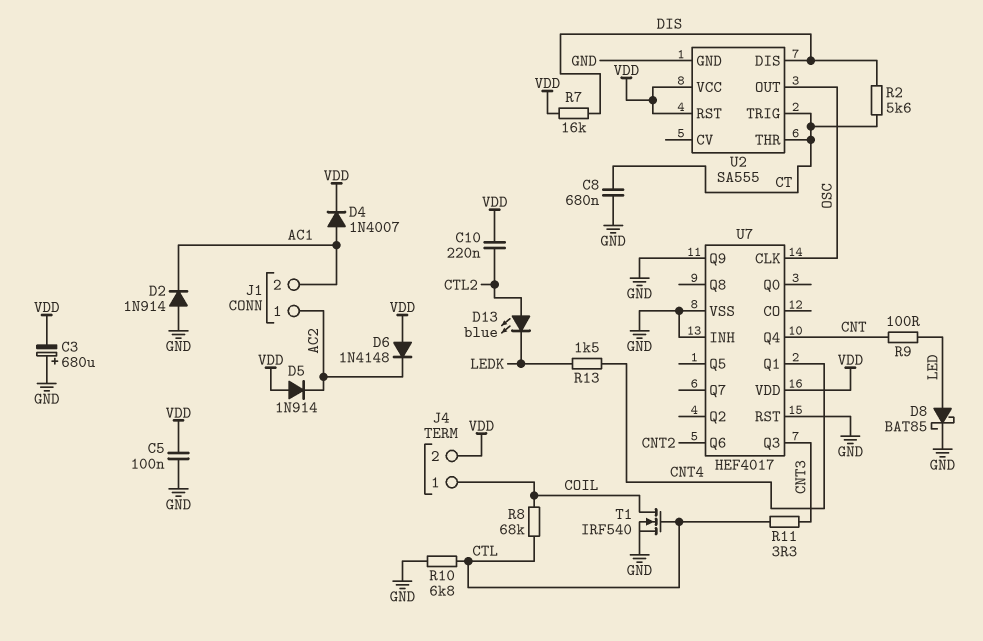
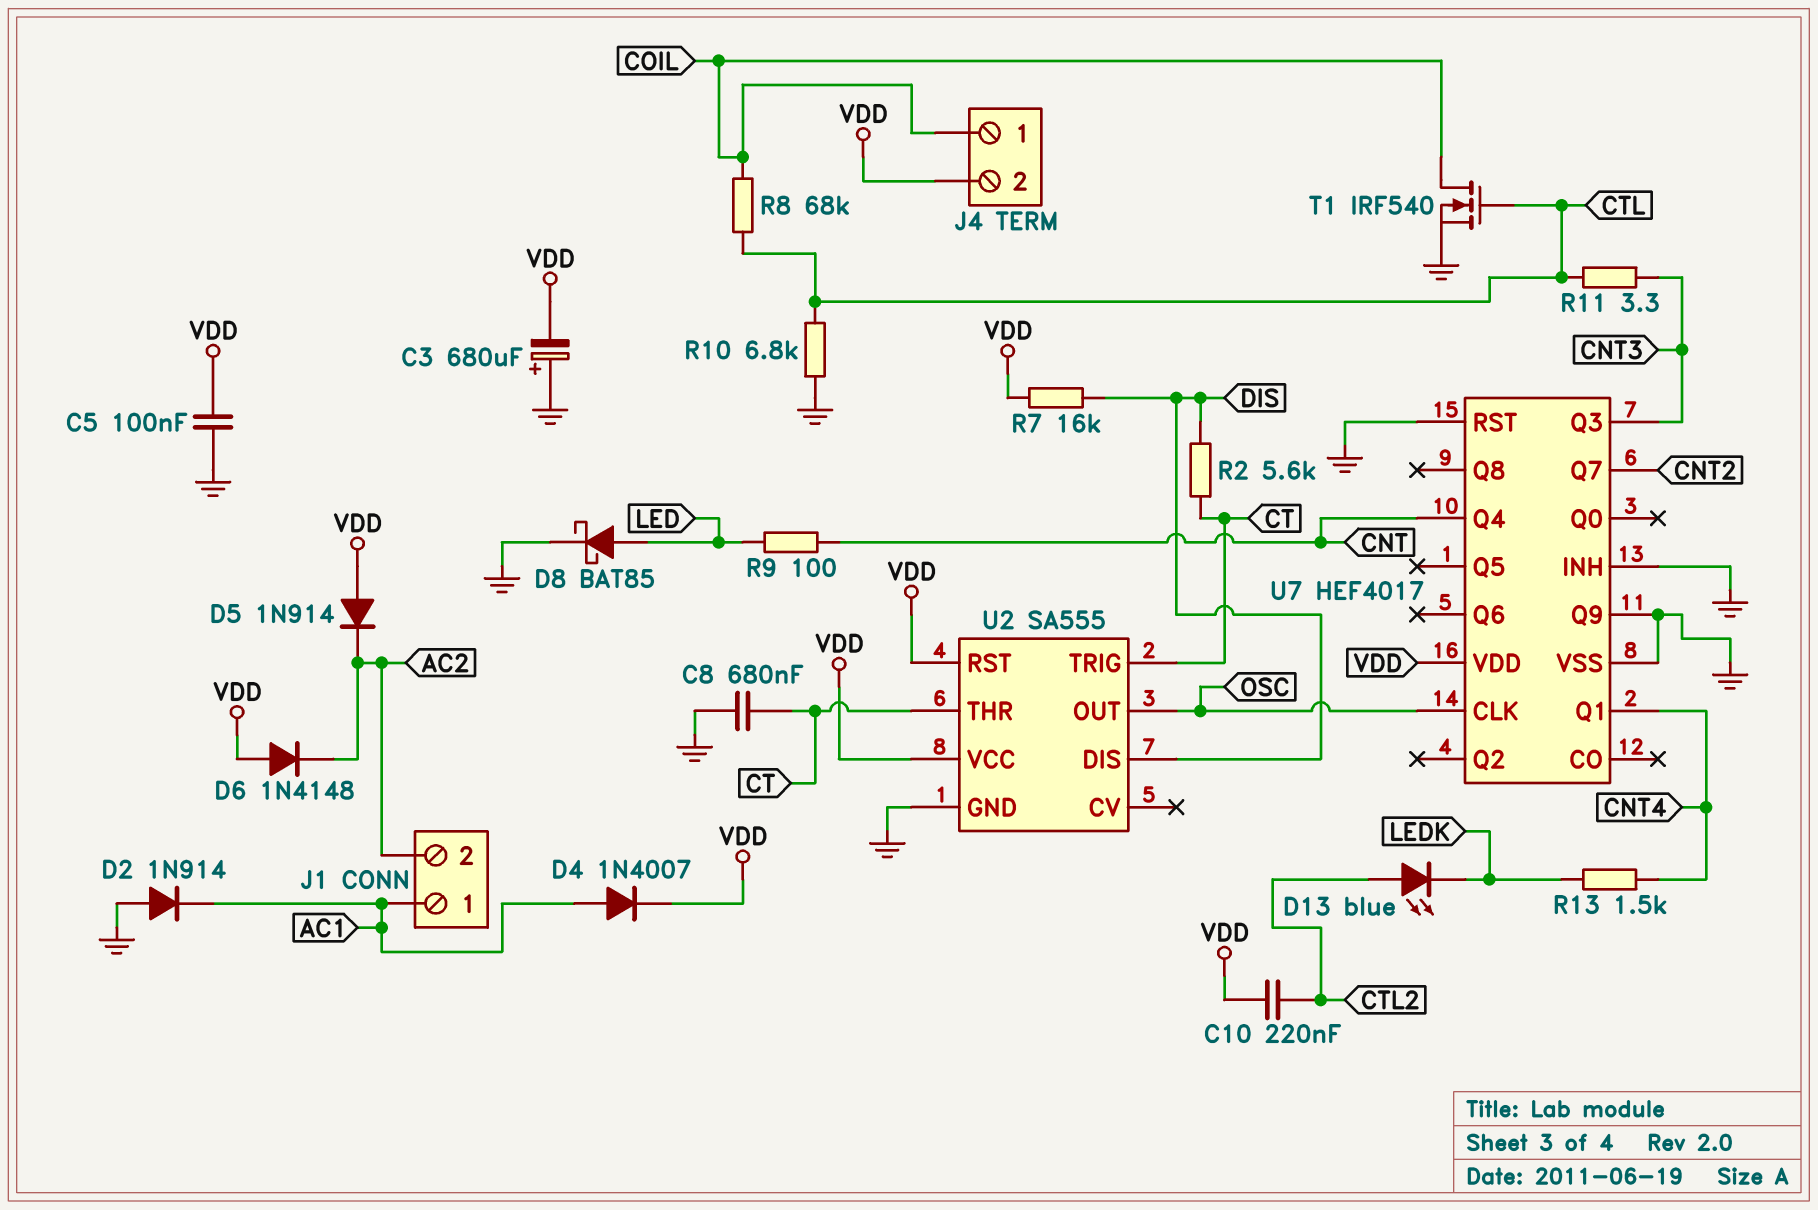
J1 pin 1: AC2 -> AC1
J1 pin 2: AC1 -> AC2
U7 pin Q6: CNT2 -> none
U7 pin Q7: none -> CNT2

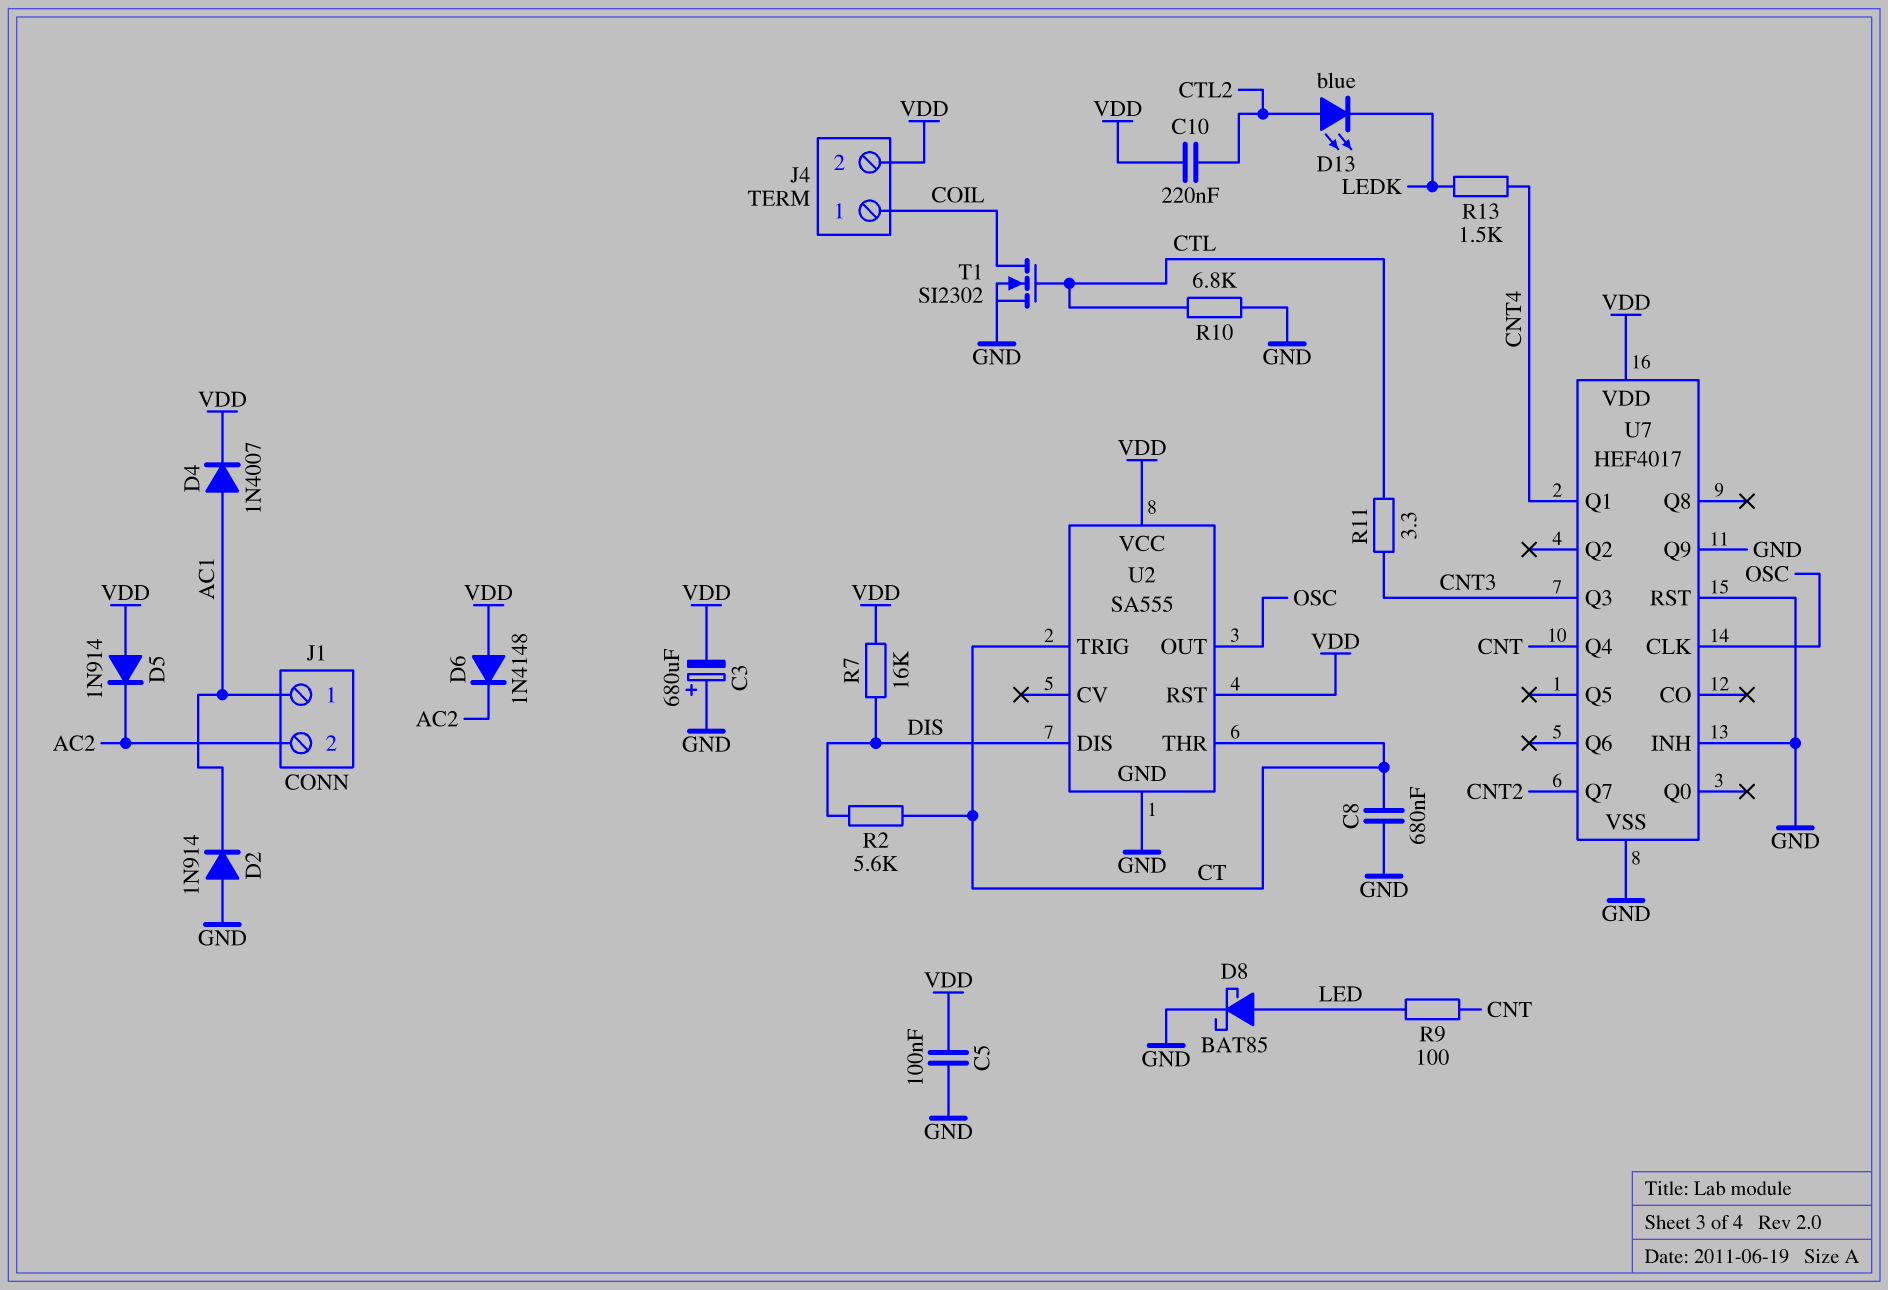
R8: 68k (COIL, CTL) -> none
T1: NMOS IRF540 (G CTL, D COIL, S GND) -> NMOS SI2302 (G CTL, D COIL, S GND)

